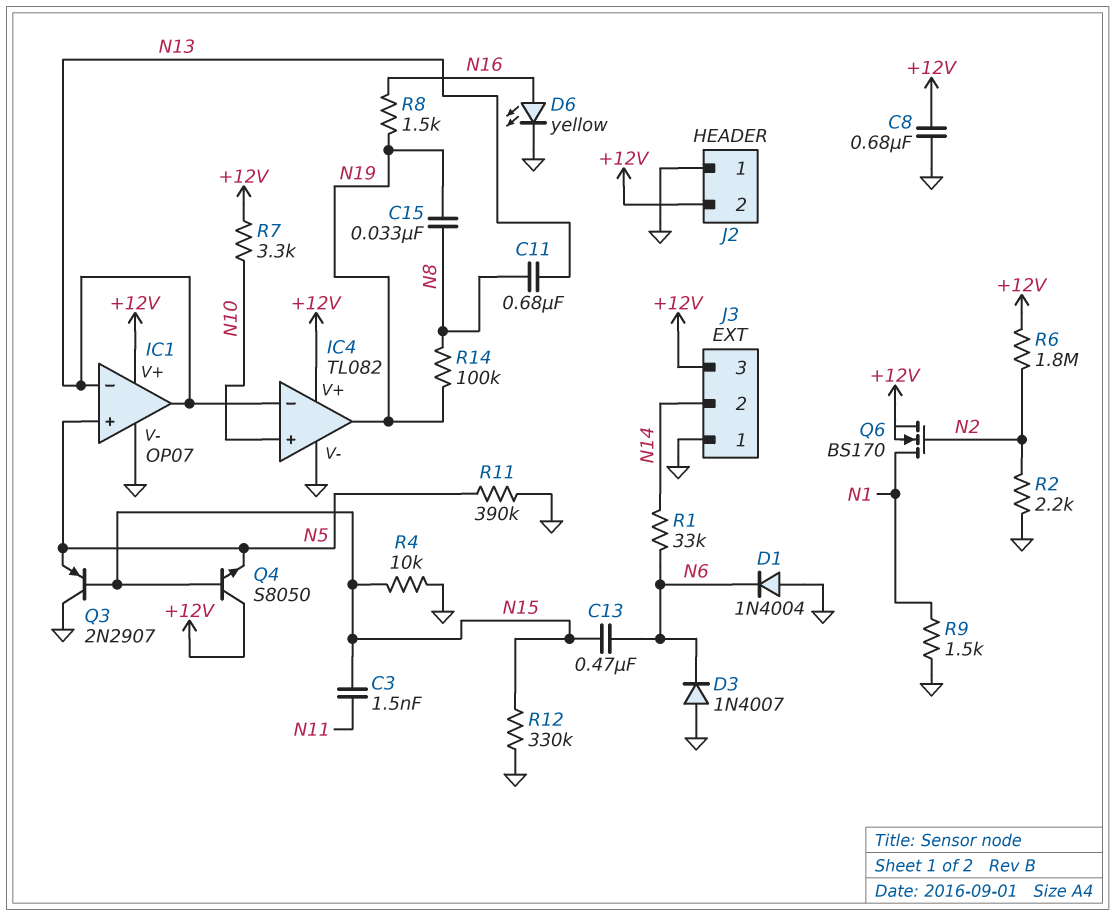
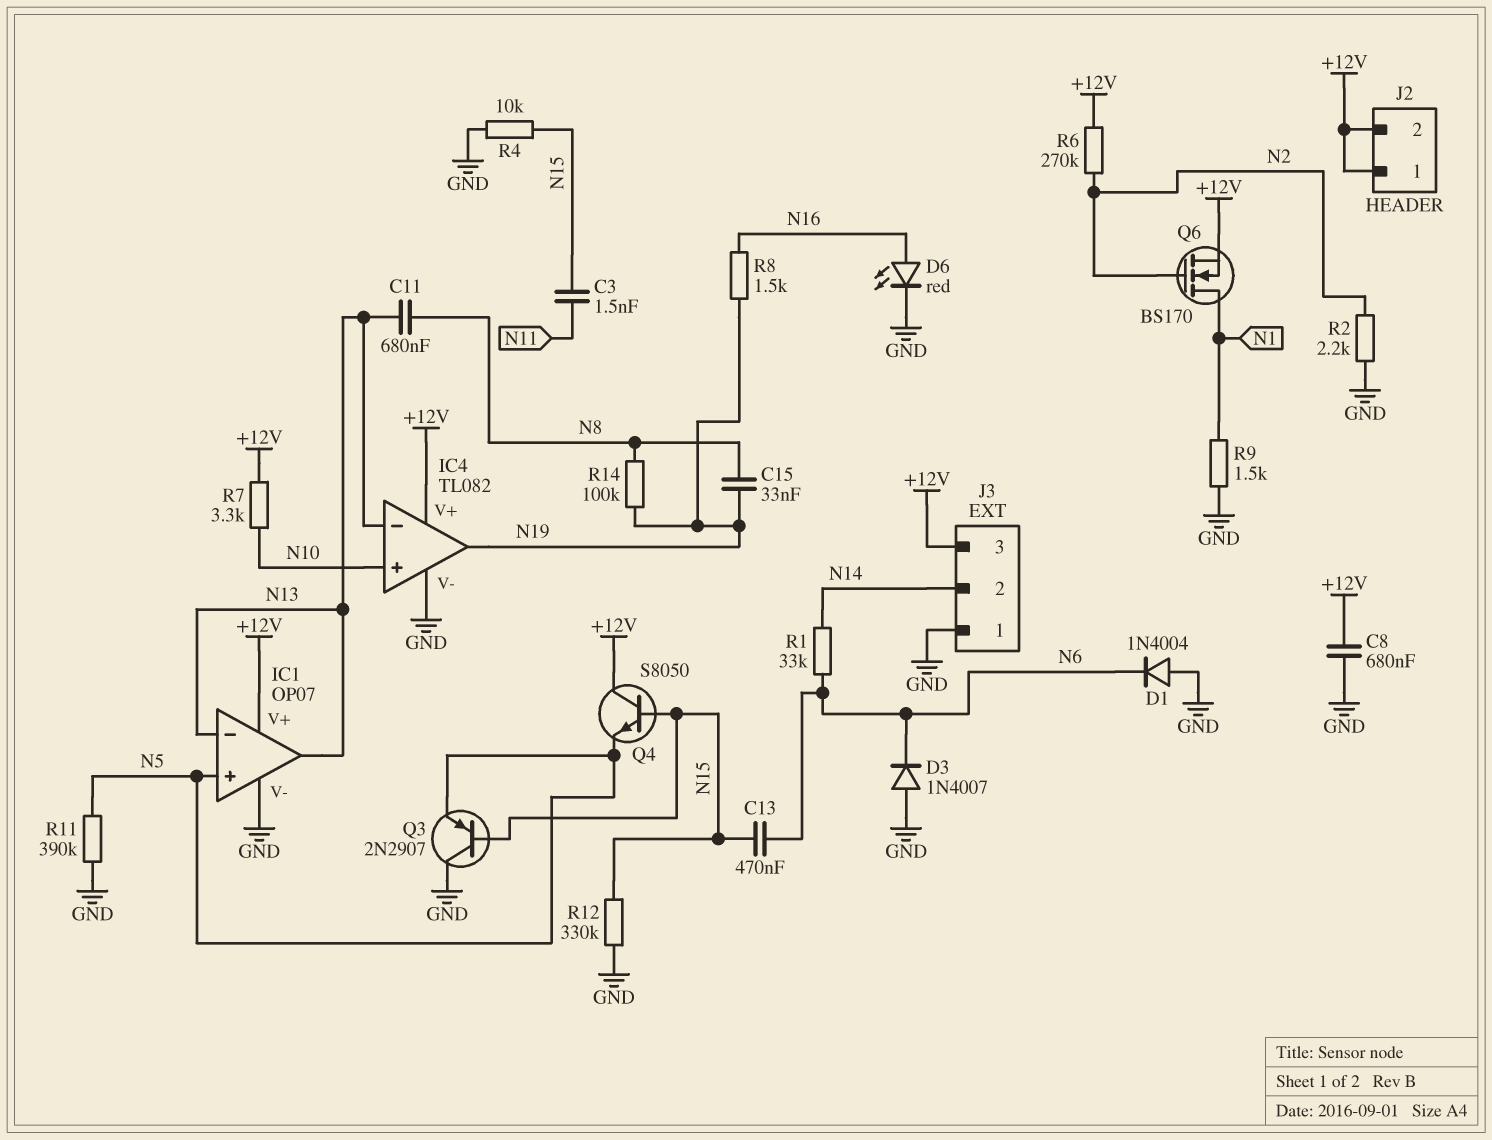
D6: LED yellow (A N16, K GND) -> LED red (A N16, K GND)
J2 pin 1: GND -> +12V
R6: 1.8M (+12V, N2) -> 270k (+12V, N2)

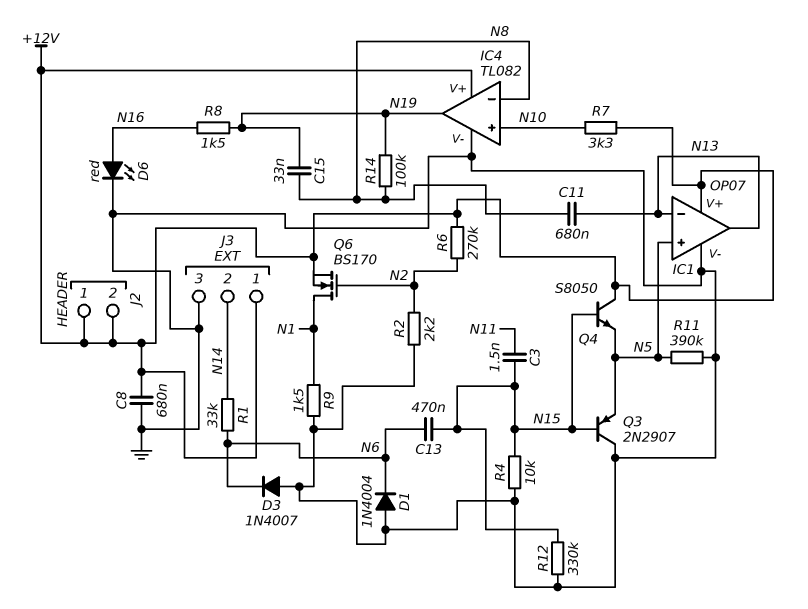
IC4 pin in-: N13 -> N8
J3 pin 1: GND -> +12V
J3 pin 3: +12V -> GND

